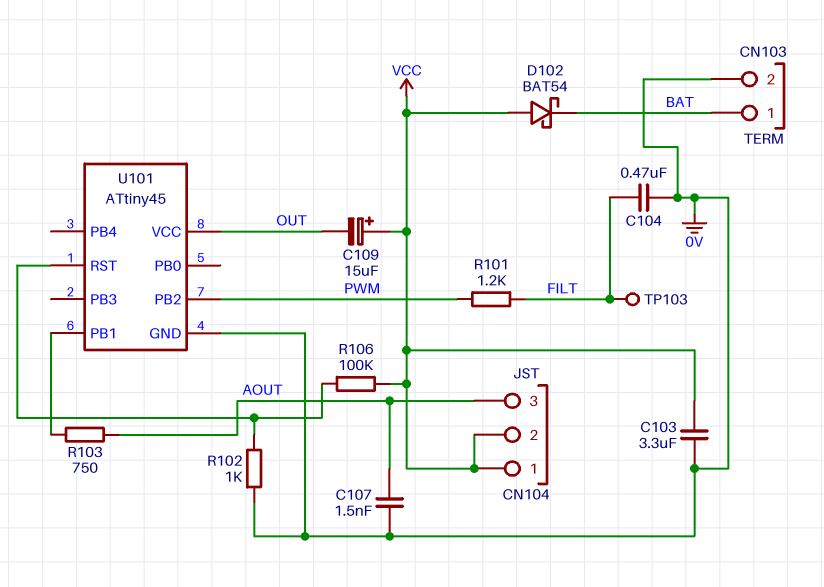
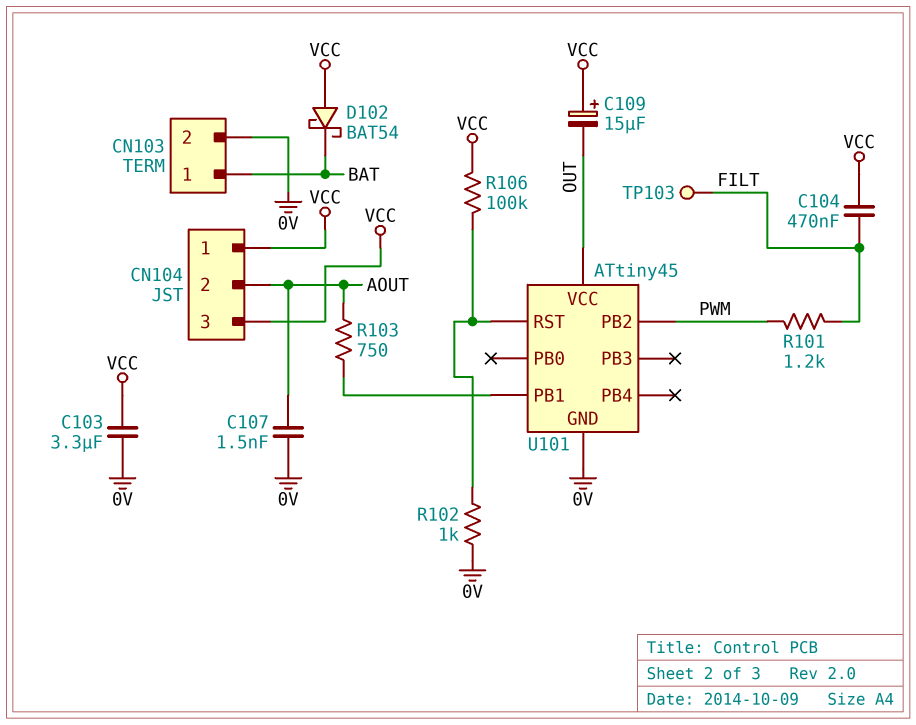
C104: 470nF (0V, FILT) -> 470nF (FILT, VCC)
CN104 pin 2: VCC -> AOUT
CN104 pin 3: AOUT -> VCC

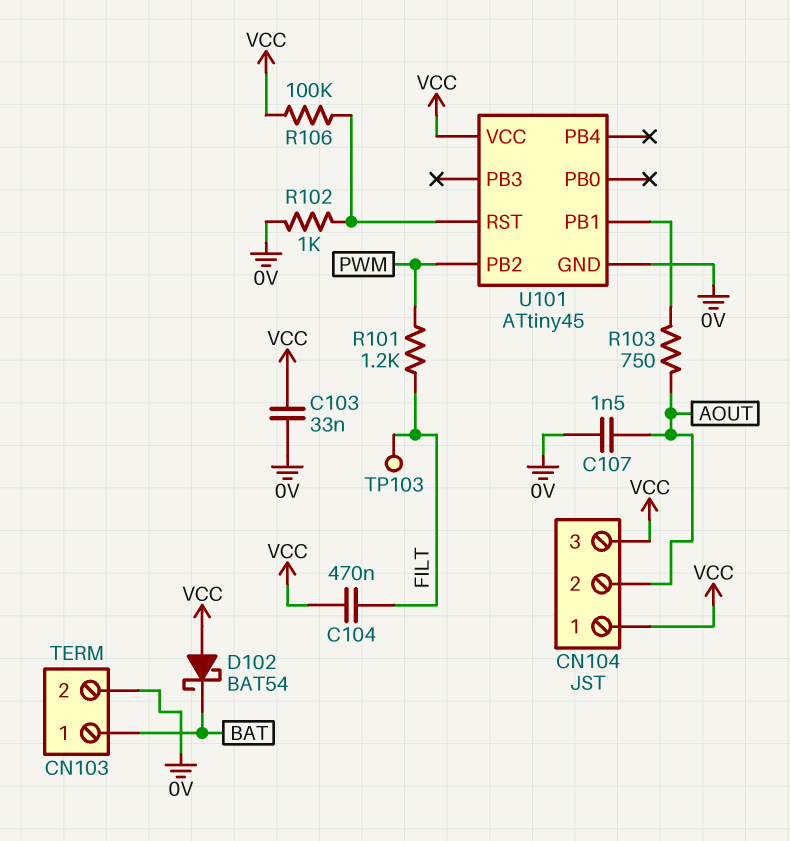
C103: 3.3uF (0V, VCC) -> 33nF (0V, VCC)
C109: 15uF (plus VCC, minus OUT) -> none
U101 pin VCC: OUT -> VCC

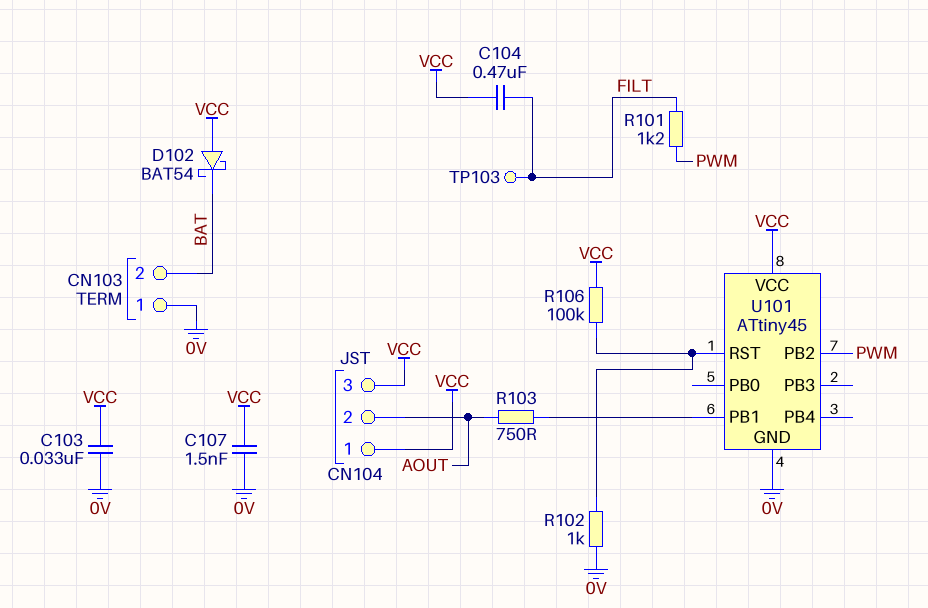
C107: 1.5nF (0V, AOUT) -> 1.5nF (0V, VCC)
CN103 pin 1: BAT -> 0V
CN103 pin 2: 0V -> BAT

